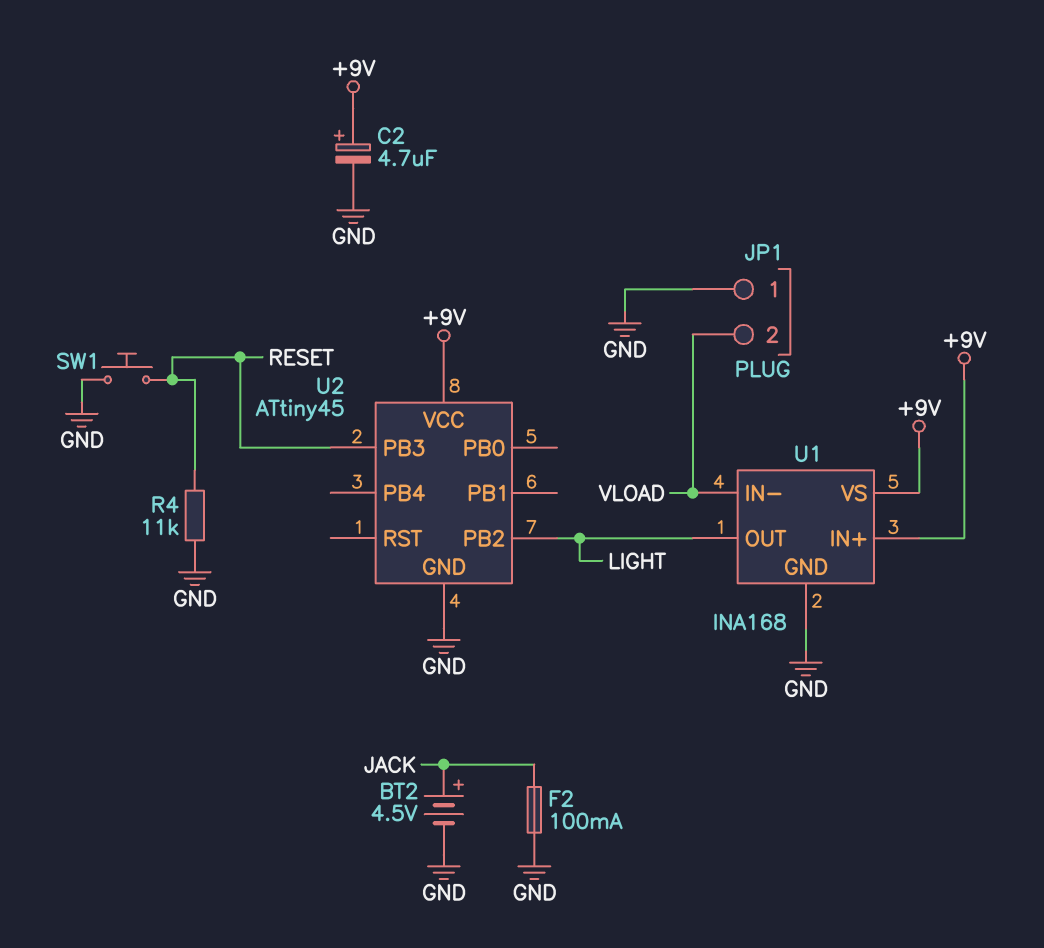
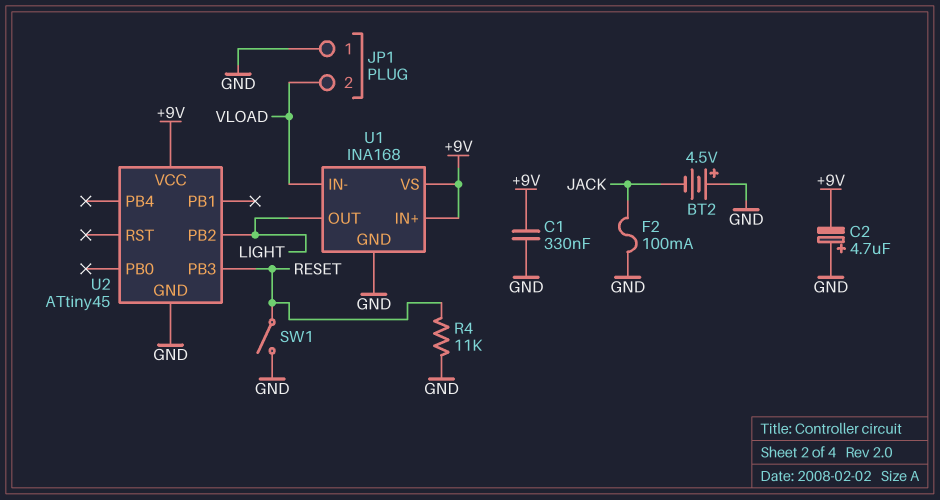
BT2: 4.5V (plus JACK, minus GND) -> 4.5V (plus GND, minus JACK)
C1: none -> 330nF (+9V, GND)
C2: 4.7uF (plus +9V, minus GND) -> 4.7uF (plus GND, minus +9V)
SW1: button (GND, RESET) -> switch (GND, RESET)

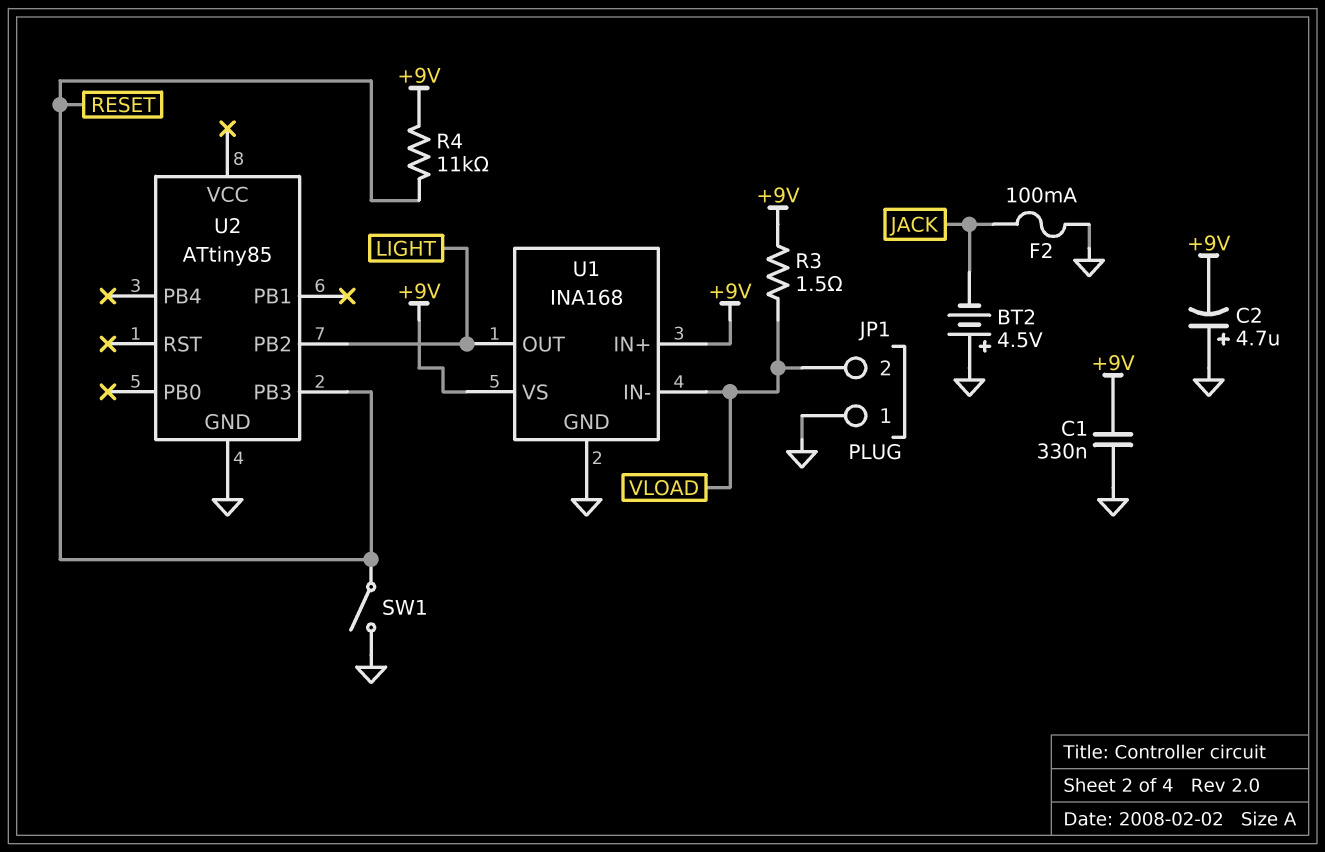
R3: none -> 1.5 (+9V, VLOAD)
R4: 11k (GND, RESET) -> 11k (+9V, RESET)
U2: ATtiny45 -> ATtiny85
U2 pin VCC: +9V -> none

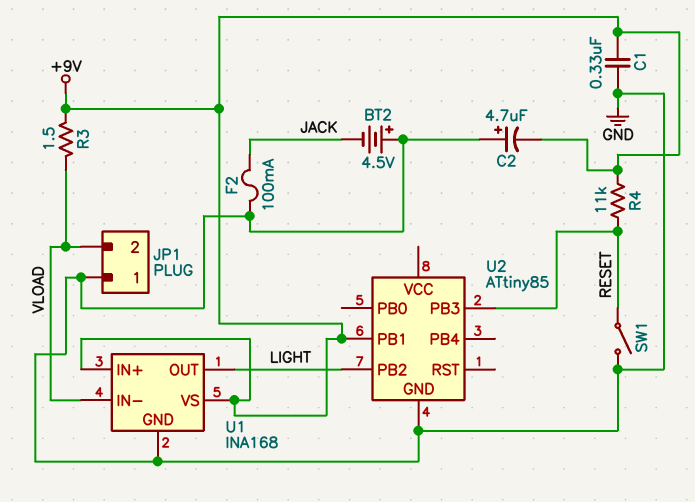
U2 pin PB1: none -> +9V

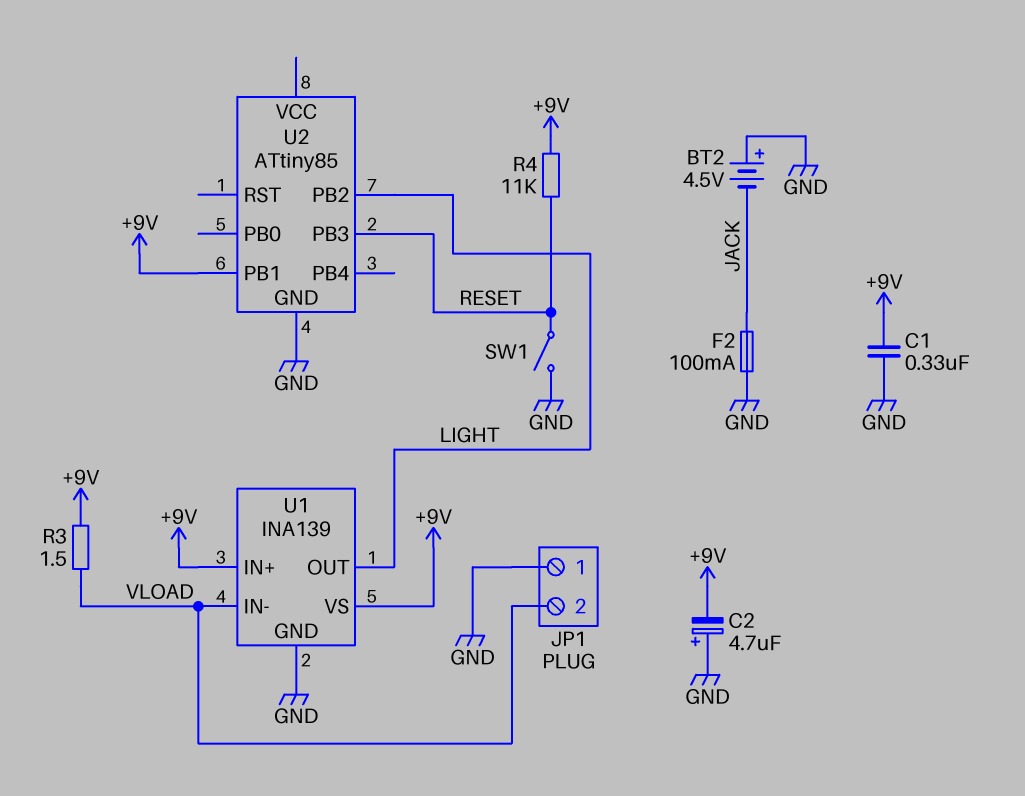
U1: INA168 -> INA139

